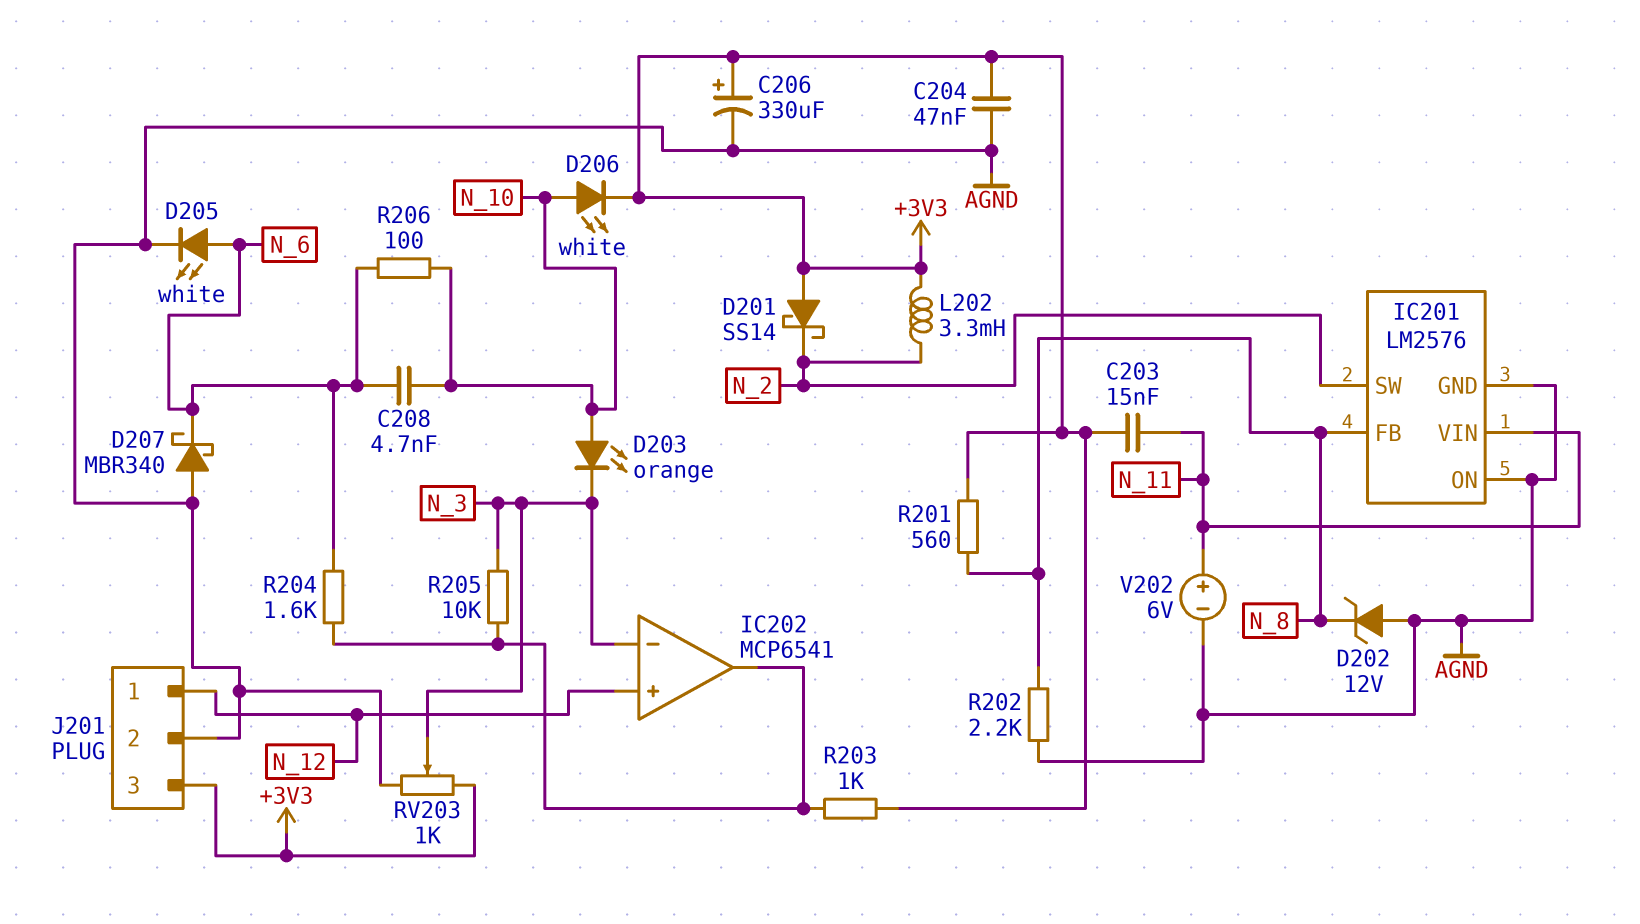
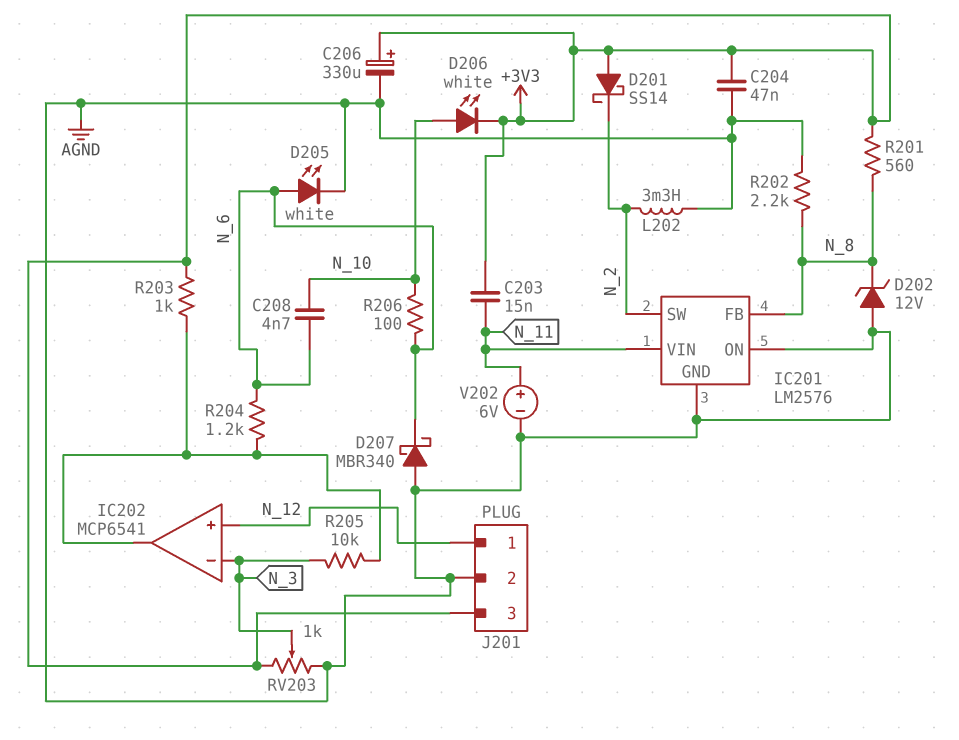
D203: LED orange (A N_10, K N_3) -> none
L202: 3.3mH (+3V3, N_2) -> 3.3mH (AGND, N_2)
R204: 1.6k (IC202/out, N_6) -> 1.2k (IC202/out, N_6)

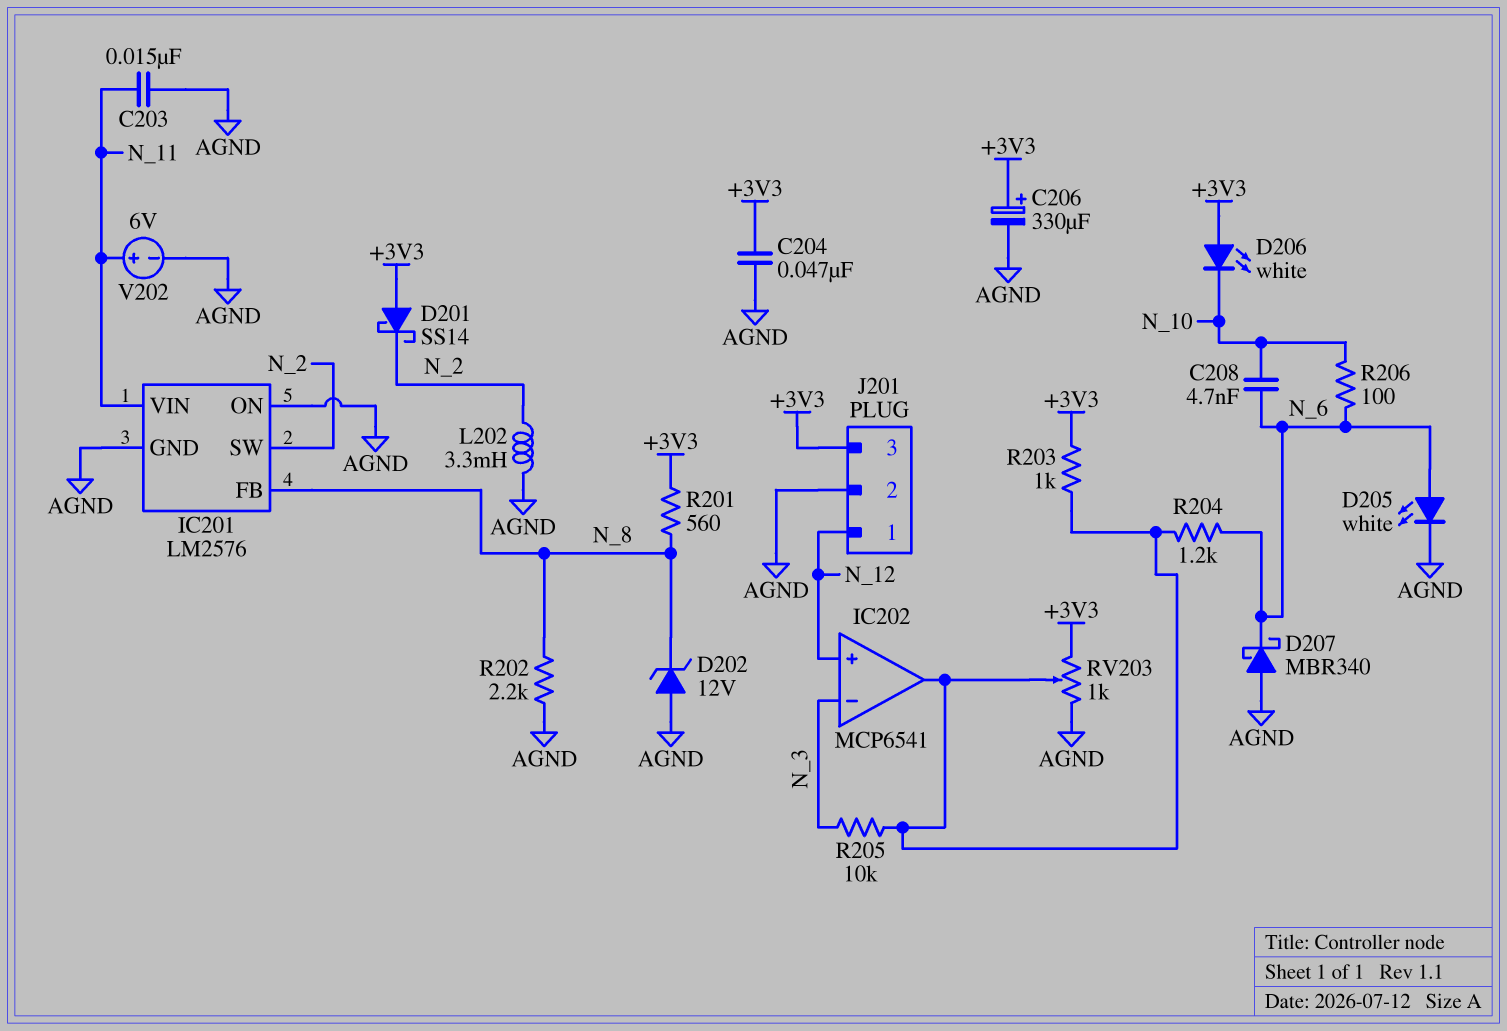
C203: 15nF (+3V3, N_11) -> 15nF (AGND, N_11)
D206: LED white (A N_10, K +3V3) -> LED white (A +3V3, K N_10)
RV203: 1k (+3V3, AGND, wiper N_3) -> 1k (+3V3, AGND, wiper IC202/out)

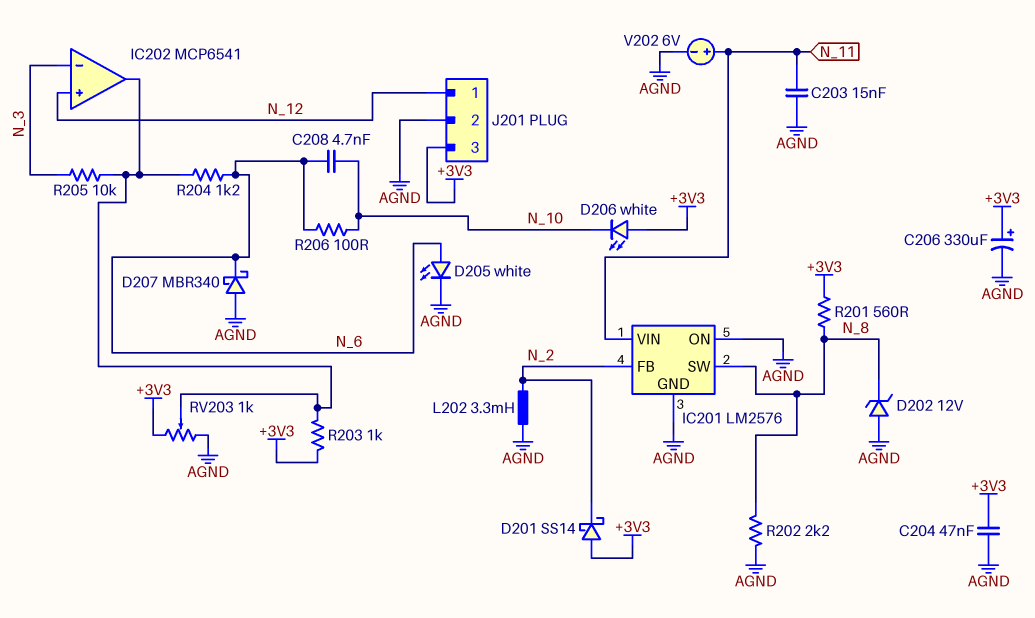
IC201 pin FB: N_8 -> N_2
IC201 pin SW: N_2 -> N_8

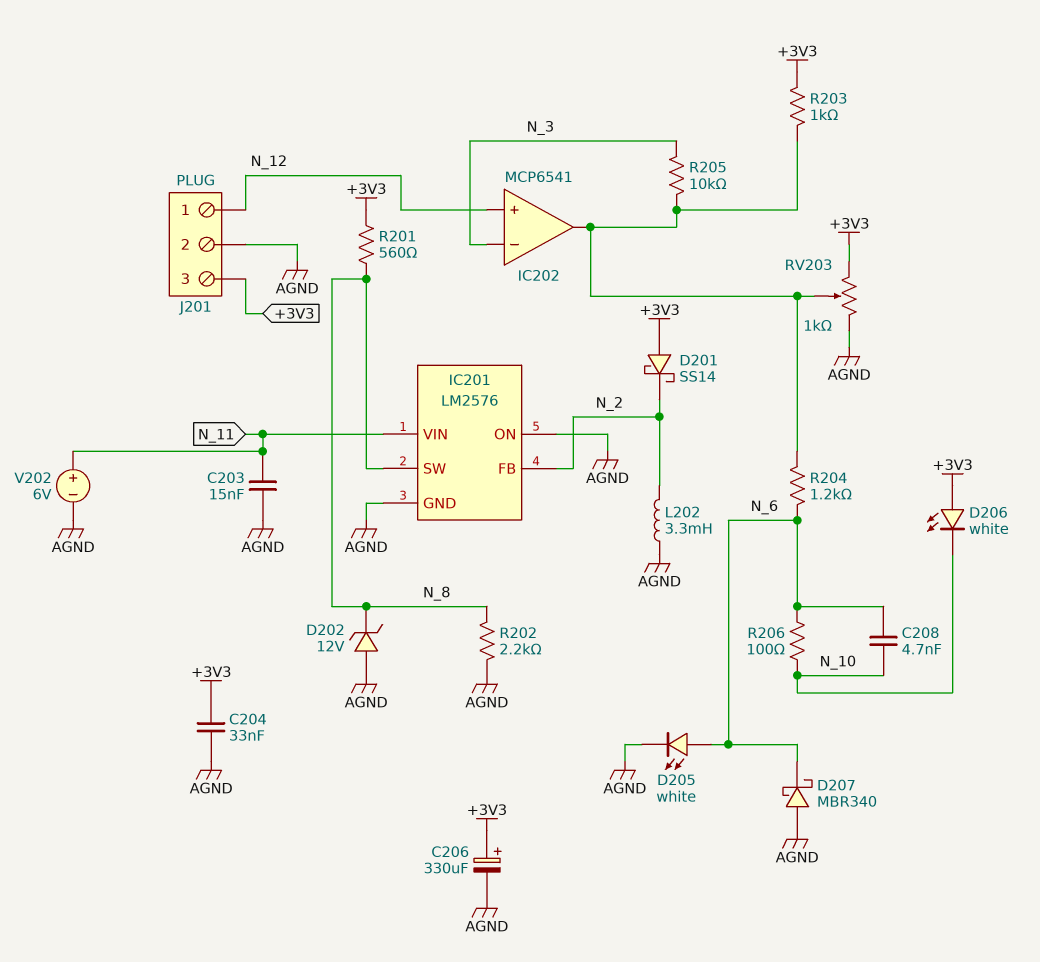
C204: 47nF (+3V3, AGND) -> 33nF (+3V3, AGND)

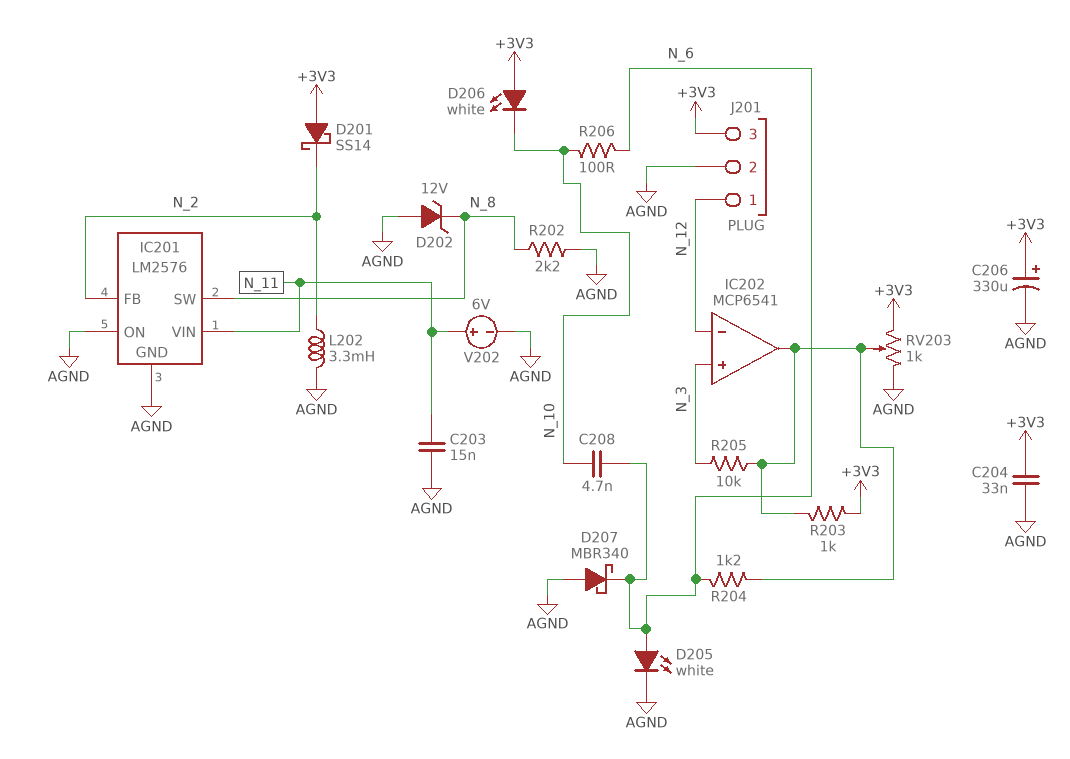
IC202 pin in+: N_12 -> N_3
IC202 pin in-: N_3 -> N_12
R201: 560 (+3V3, N_8) -> none

